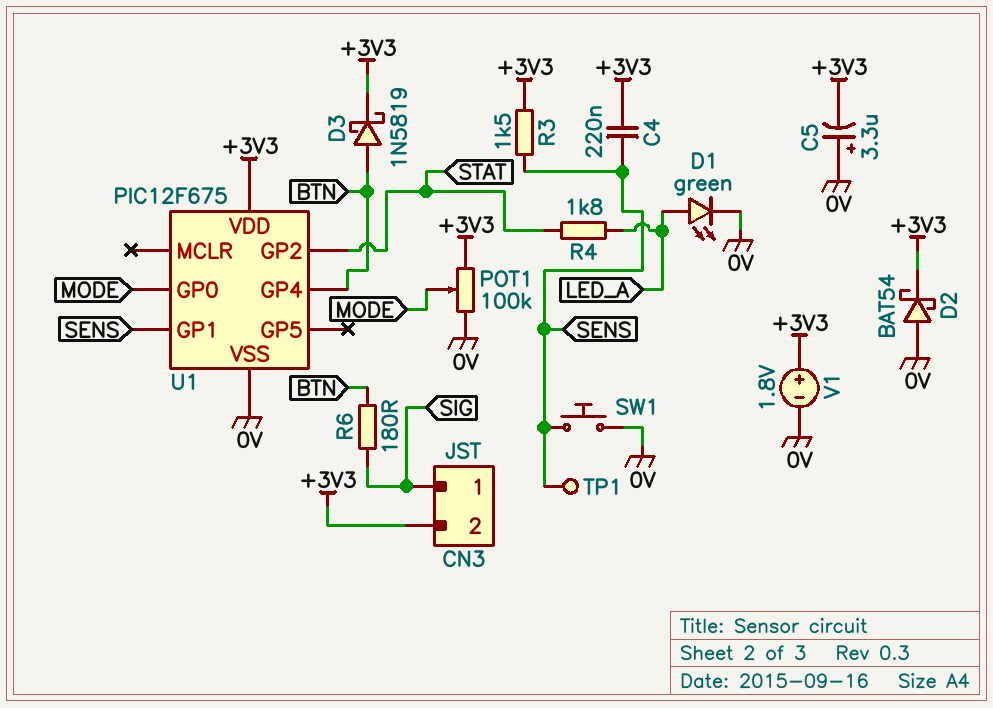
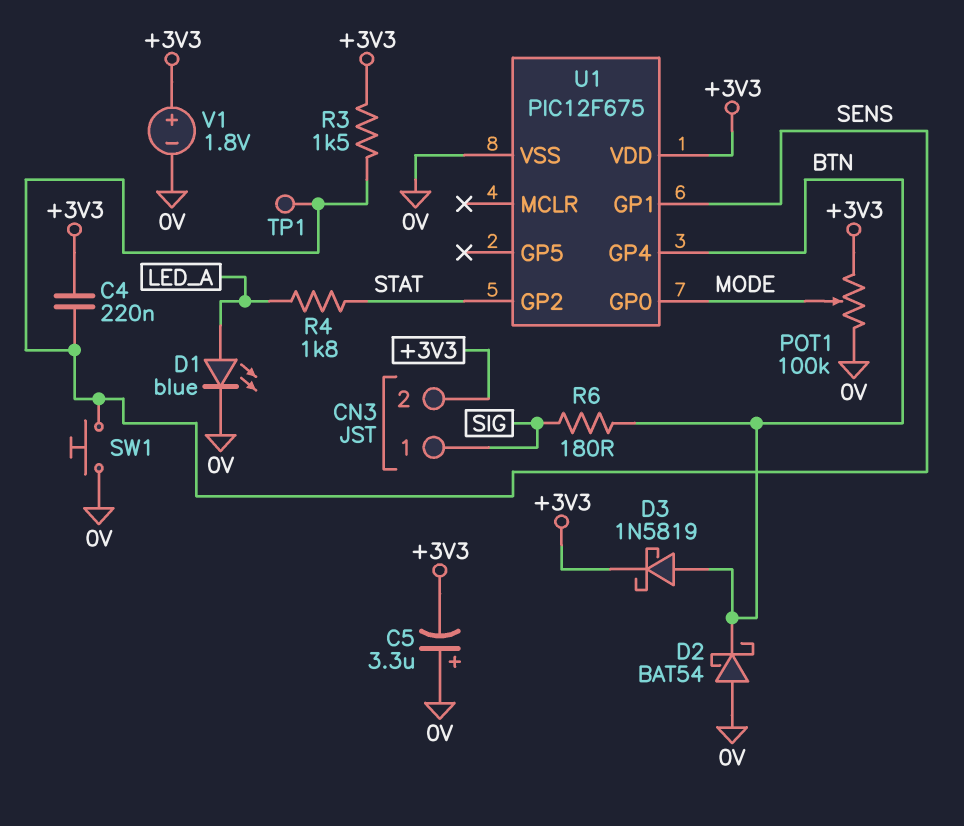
D1: LED green (A LED_A, K 0V) -> LED blue (A LED_A, K 0V)
D2: schottky BAT54 (A 0V, K +3V3) -> schottky BAT54 (A 0V, K BTN)

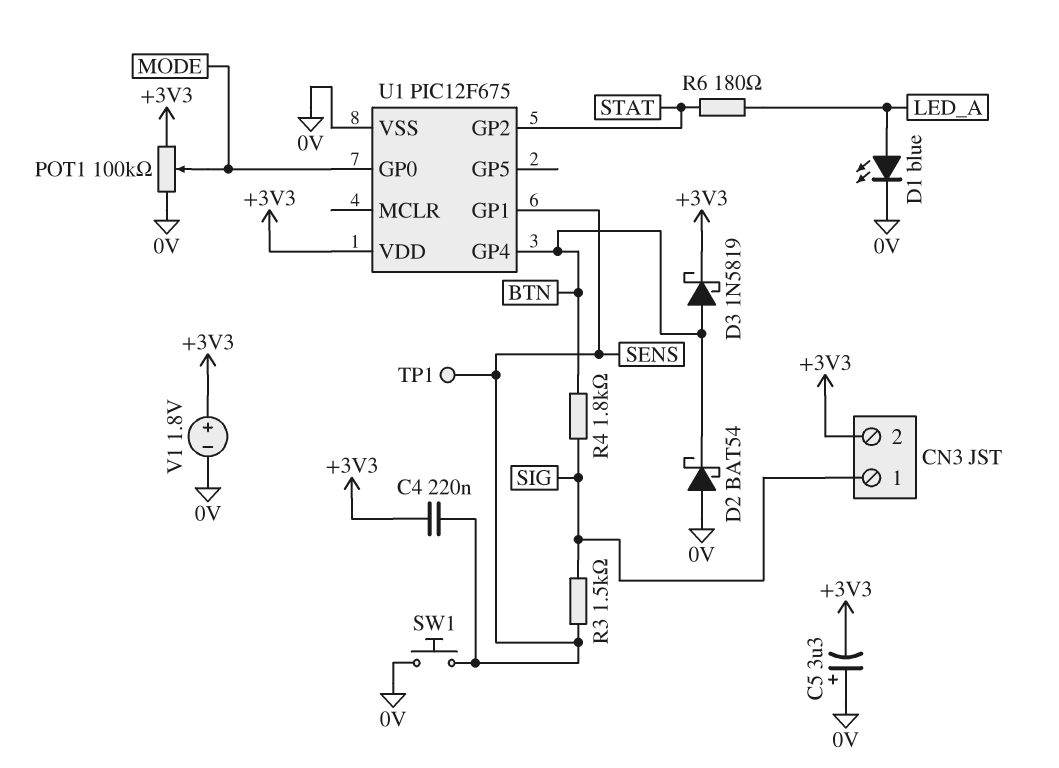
R3: 1.5k (+3V3, SENS) -> 1.5k (SENS, SIG)
R4: 1.8k (LED_A, STAT) -> 1.8k (BTN, SIG)
R6: 180 (BTN, SIG) -> 180 (LED_A, STAT)

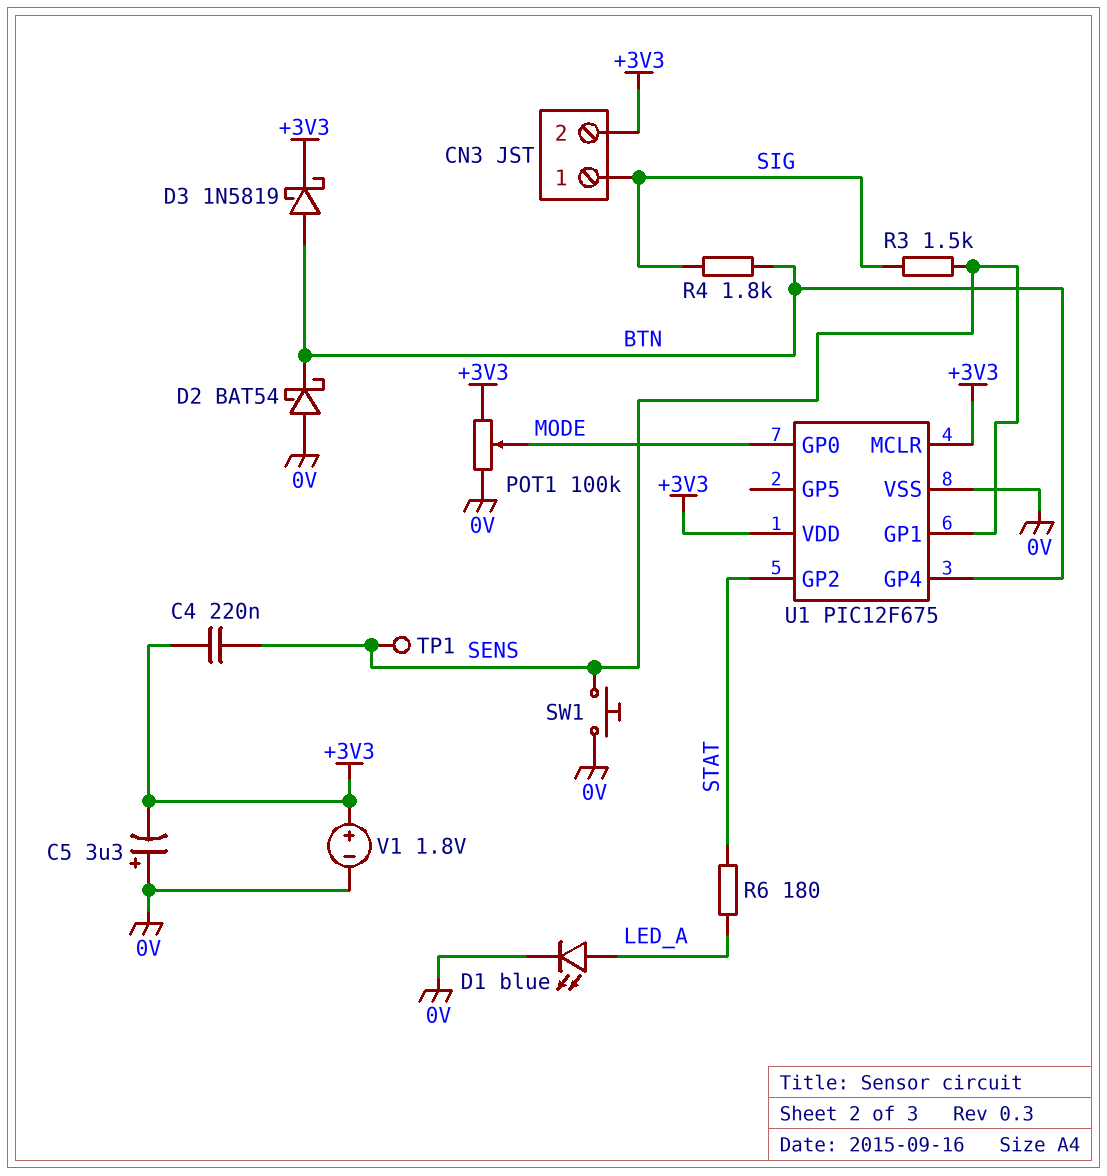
U1 pin MCLR: none -> +3V3

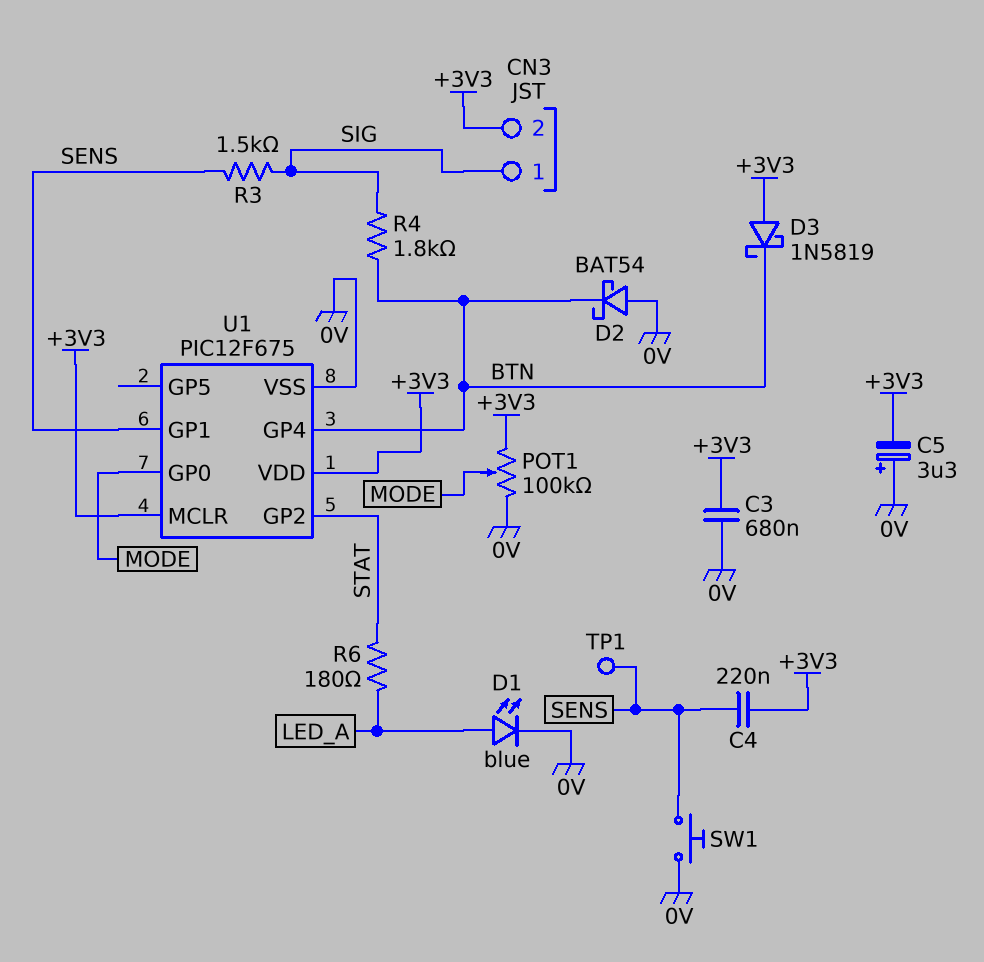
C3: none -> 680nF (+3V3, 0V)
D3: schottky 1N5819 (A BTN, K +3V3) -> schottky 1N5819 (A +3V3, K BTN)
V1: 1.8V (plus +3V3, minus 0V) -> none

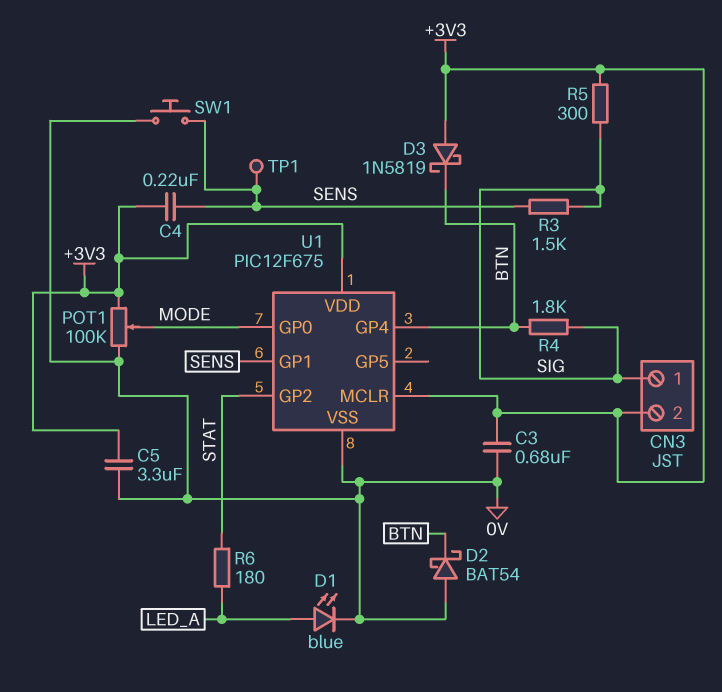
C5: 3.3uF (plus 0V, minus +3V3) -> 3.3uF (+3V3, 0V)
R5: none -> 300 (+3V3, SIG)

